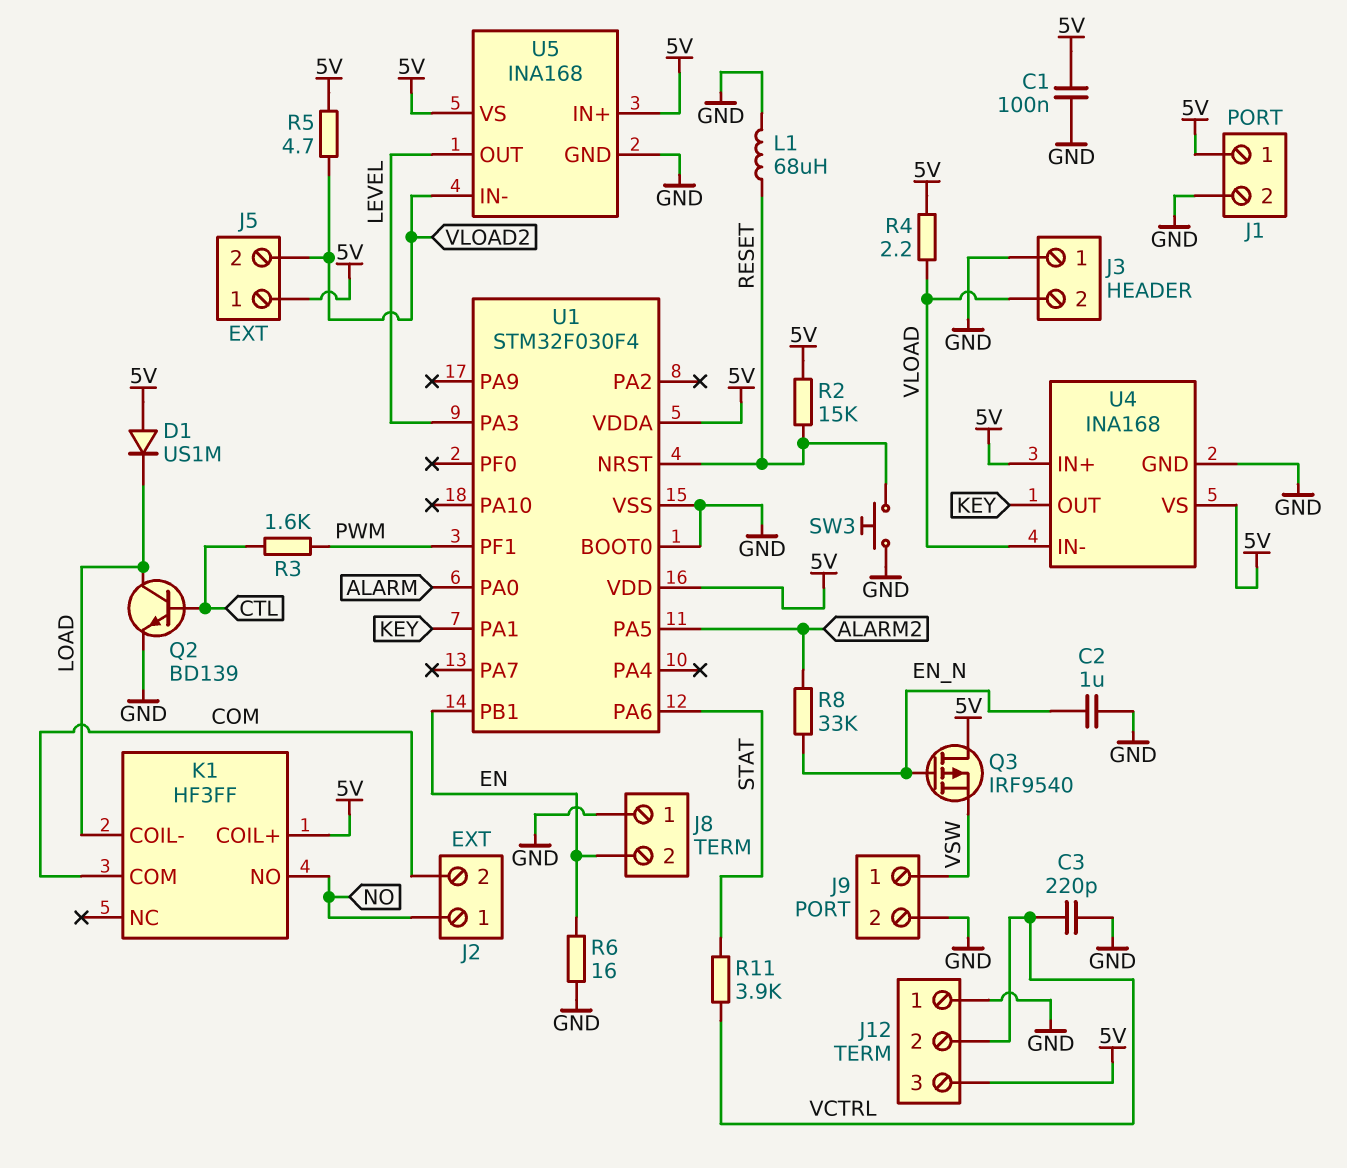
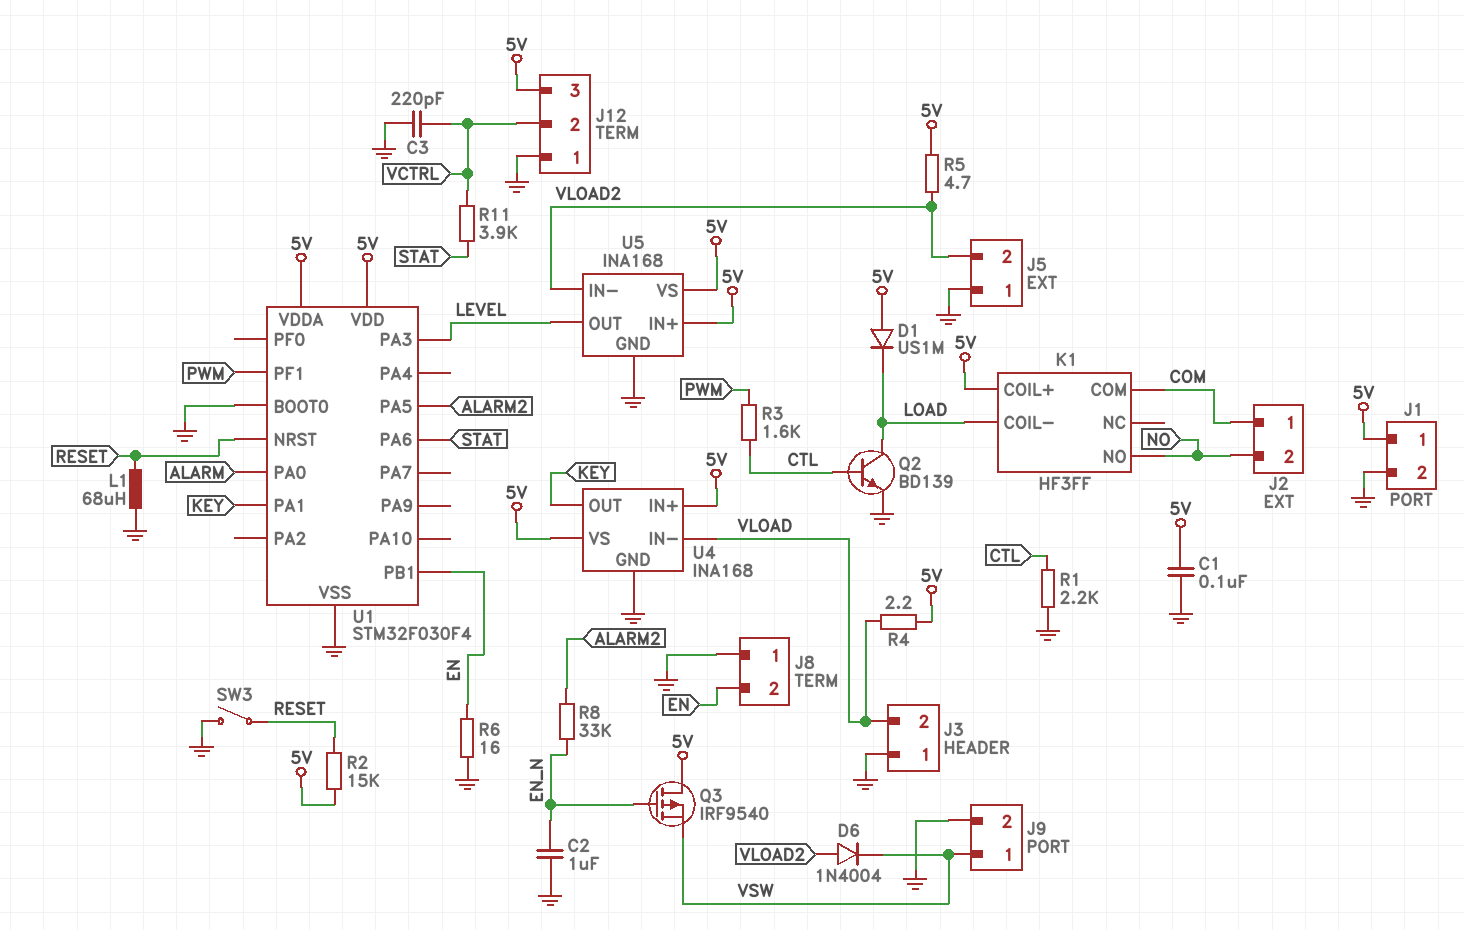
D6: none -> diode 1N4004 (A VLOAD2, K VSW)
J2 pin 1: NO -> COM
J2 pin 2: COM -> NO
J5 pin 1: 5V -> GND
R1: none -> 2.2k (CTL, GND)
SW3: button (GND, RESET) -> switch (GND, RESET)

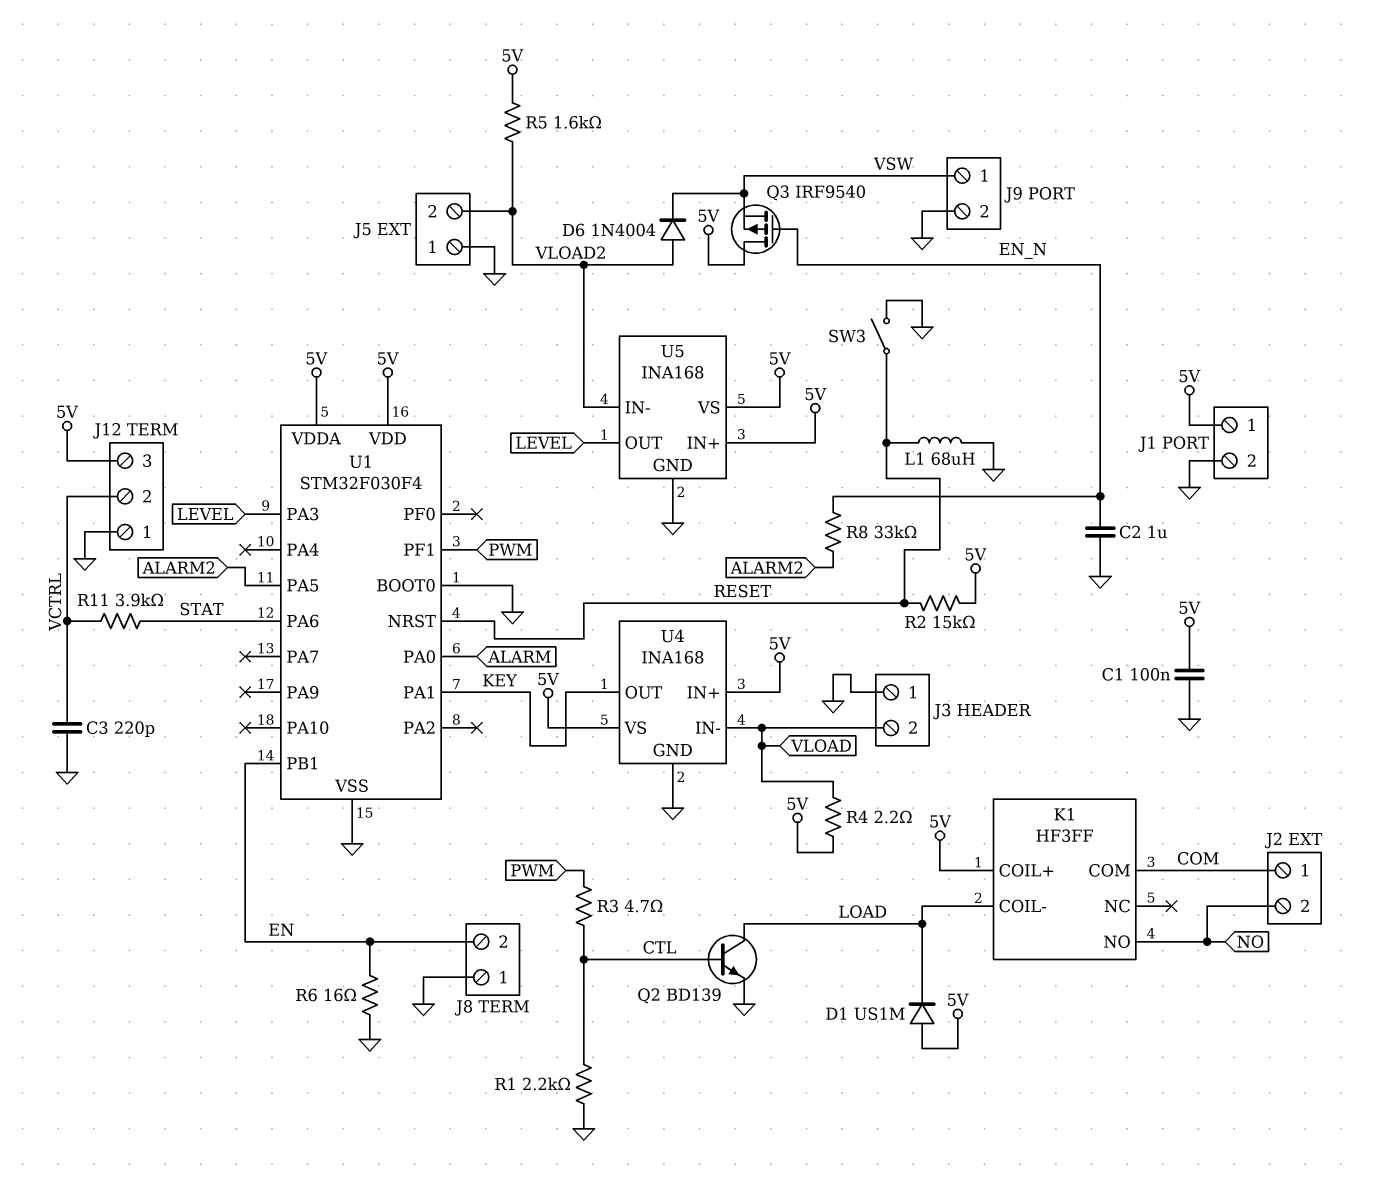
R3: 1.6k (CTL, PWM) -> 4.7 (CTL, PWM)
R5: 4.7 (5V, VLOAD2) -> 1.6k (5V, VLOAD2)

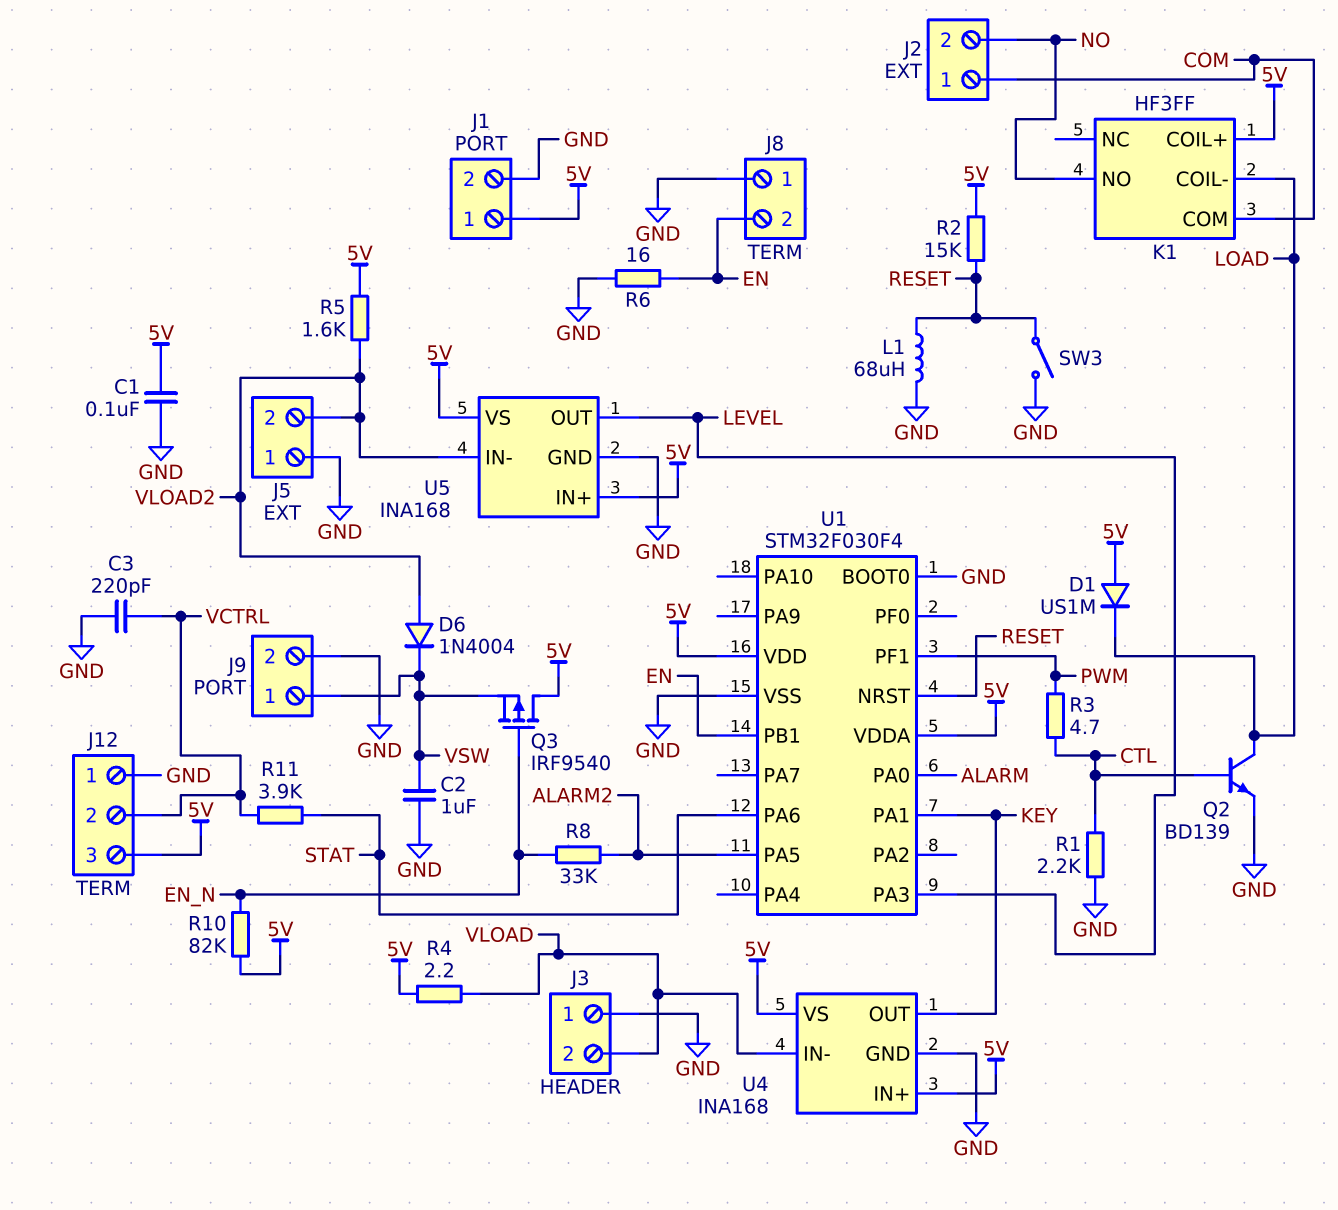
C2: 1uF (EN_N, GND) -> 1uF (GND, VSW)
R10: none -> 82k (5V, EN_N)

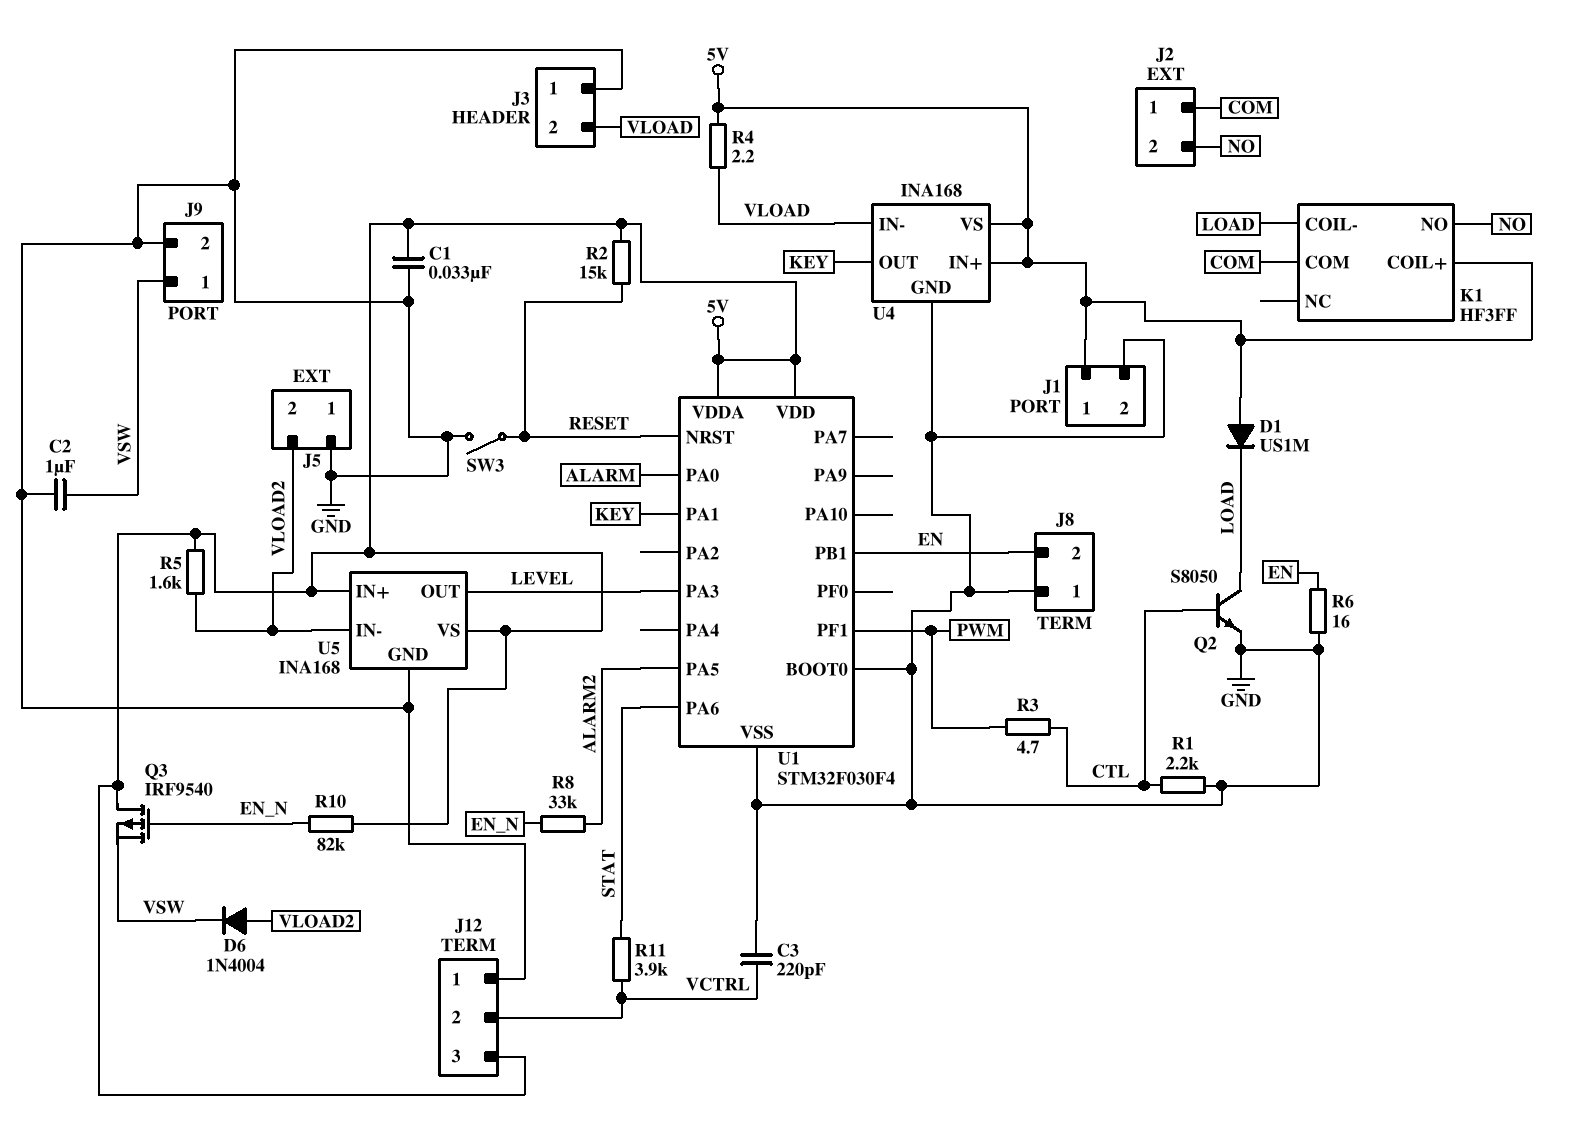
C1: 100nF (5V, GND) -> 33nF (5V, GND)
L1: 68uH (GND, RESET) -> none
Q2: NPN BD139 (B CTL, C LOAD, E GND) -> NPN S8050 (B CTL, C LOAD, E GND)

